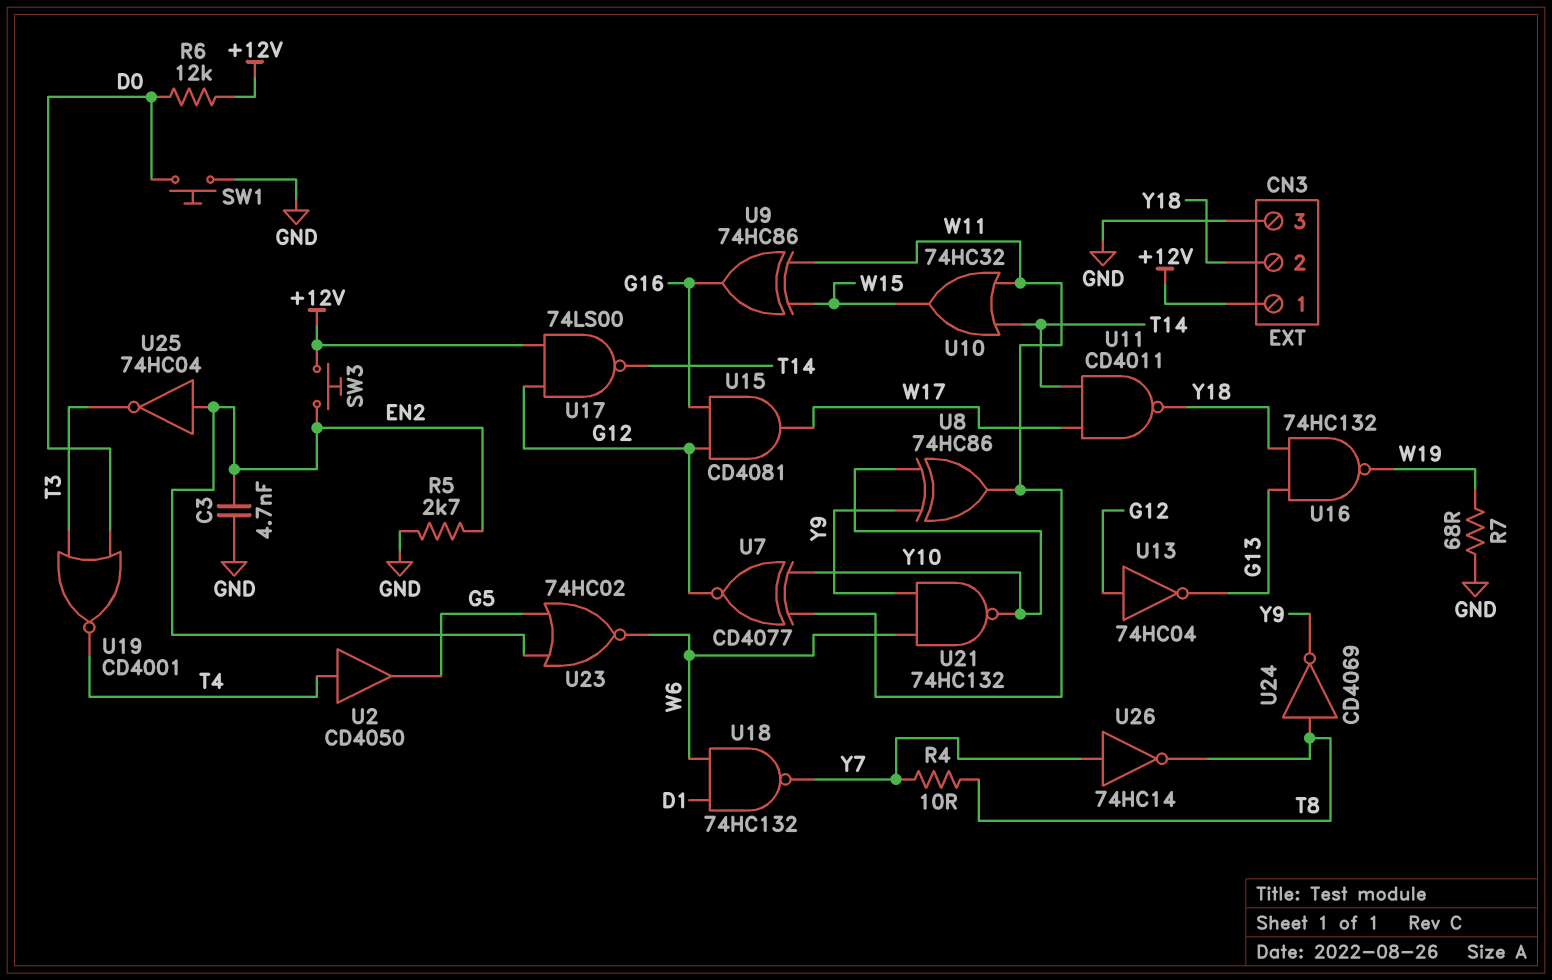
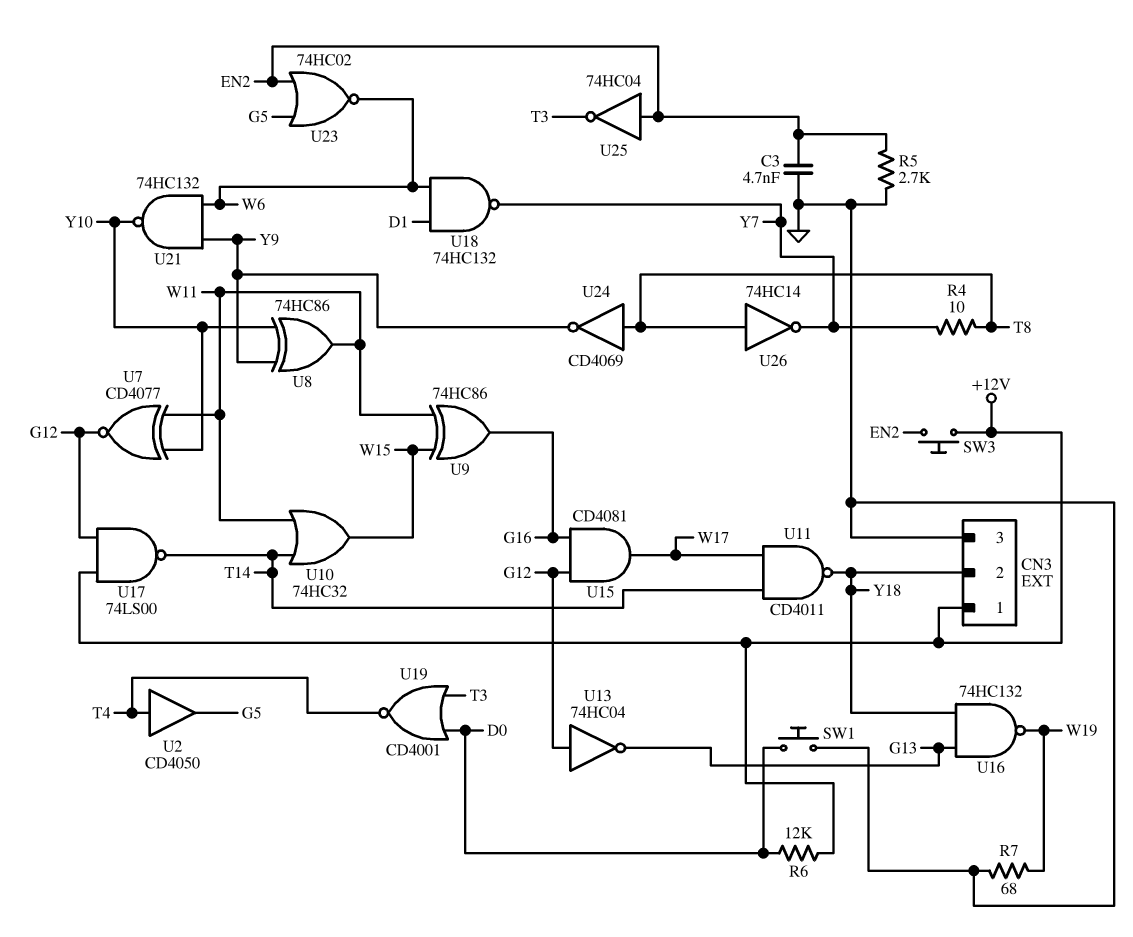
U26: NOT 74HC14 (in Y7, out T8) -> NOT 74HC14 (in T8, out Y7)

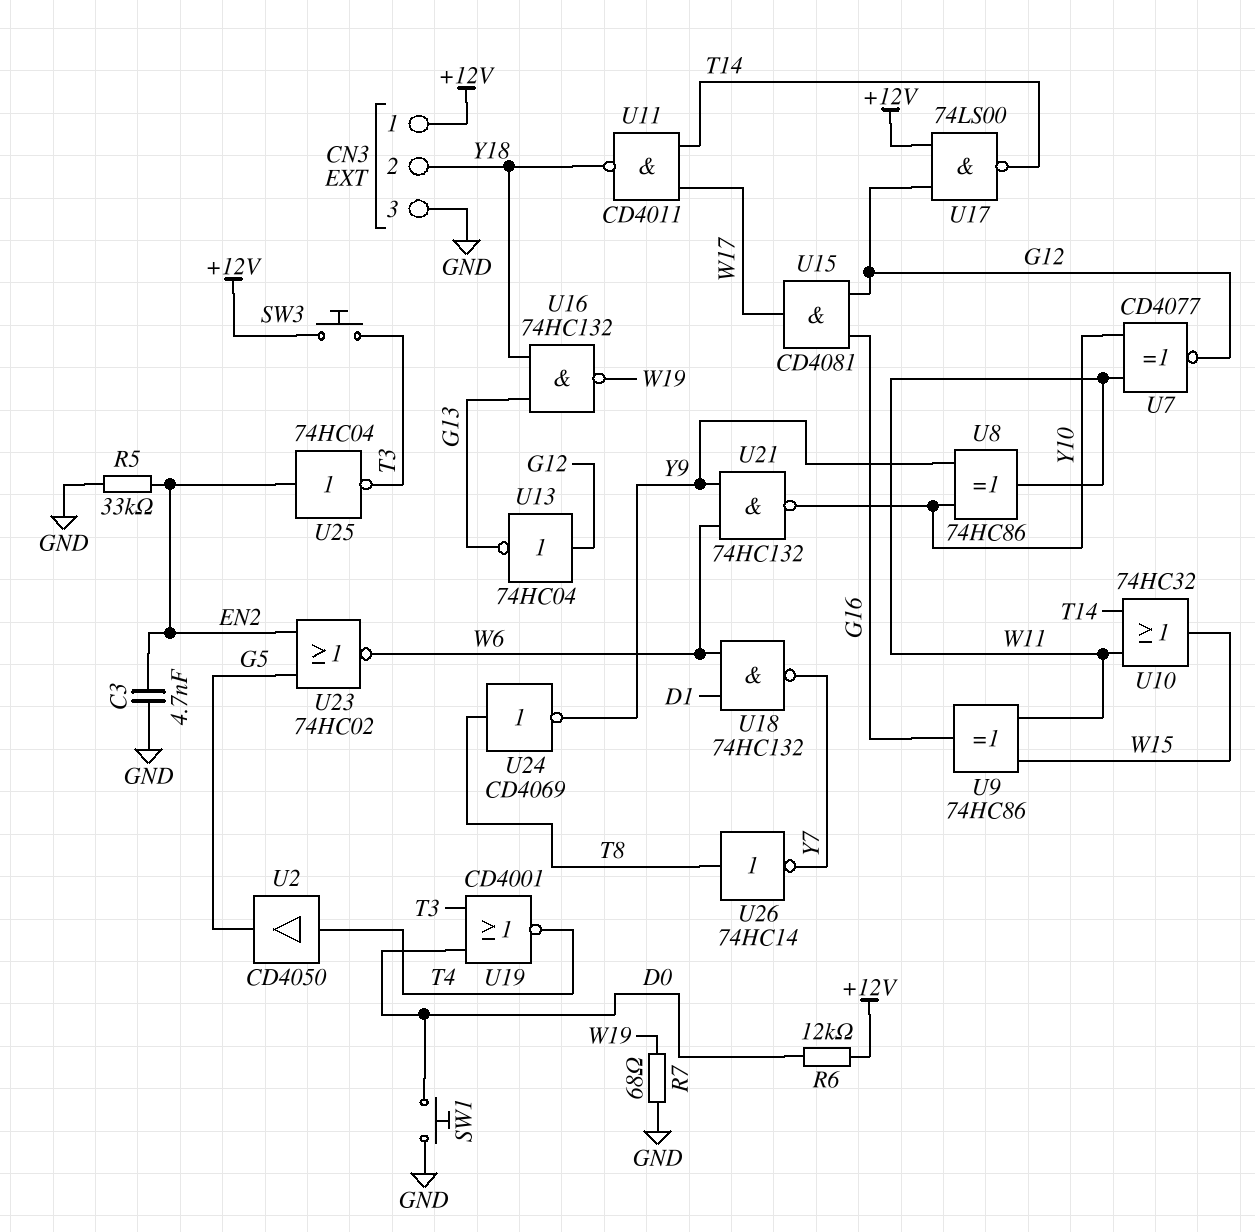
R4: 10 (T8, Y7) -> none
R5: 2.7k (EN2, GND) -> 33k (EN2, GND)
SW3: button (+12V, EN2) -> button (+12V, T3)

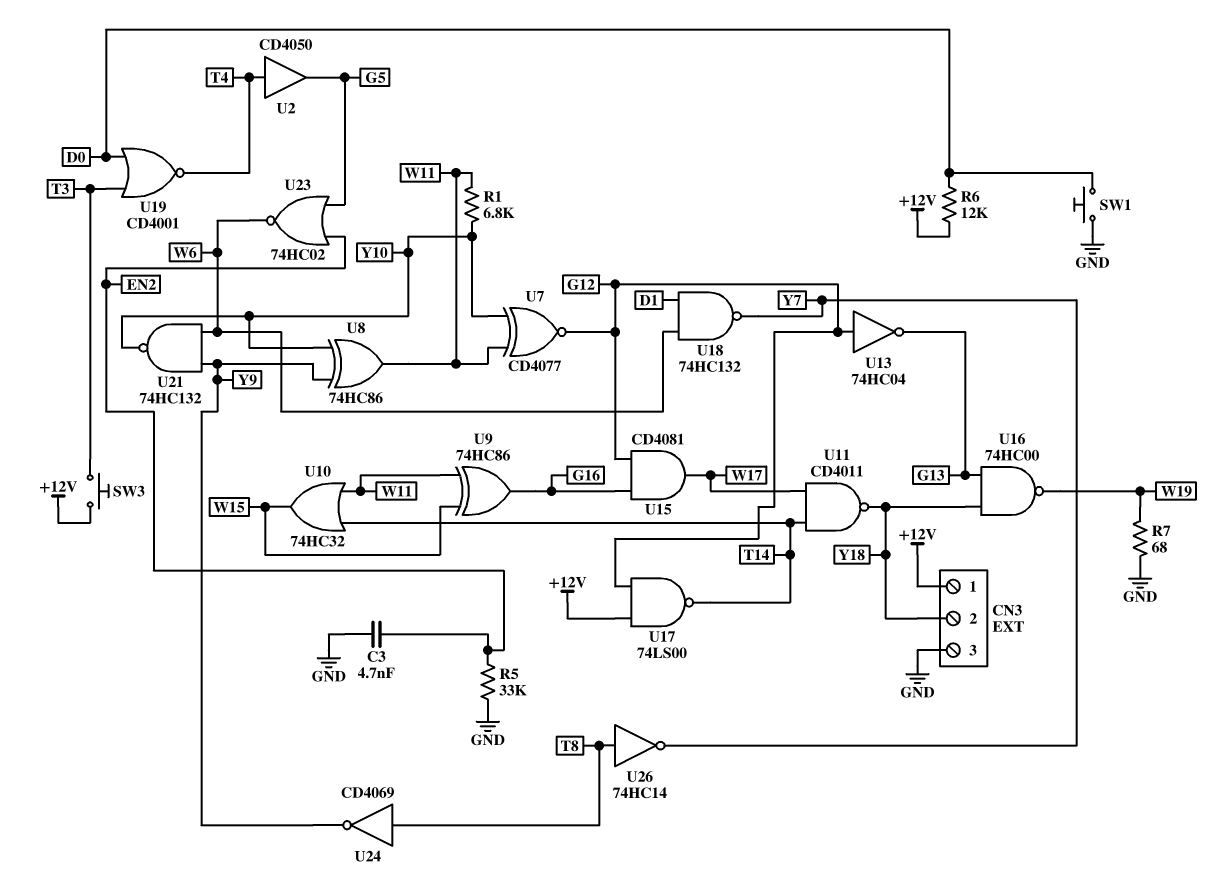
R1: none -> 6.8k (W11, Y10)
U16: NAND 74HC132 (in G13, in Y18, out W19) -> NAND 74HC00 (in G13, in Y18, out W19)
U25: NOT 74HC04 (in EN2, out T3) -> none

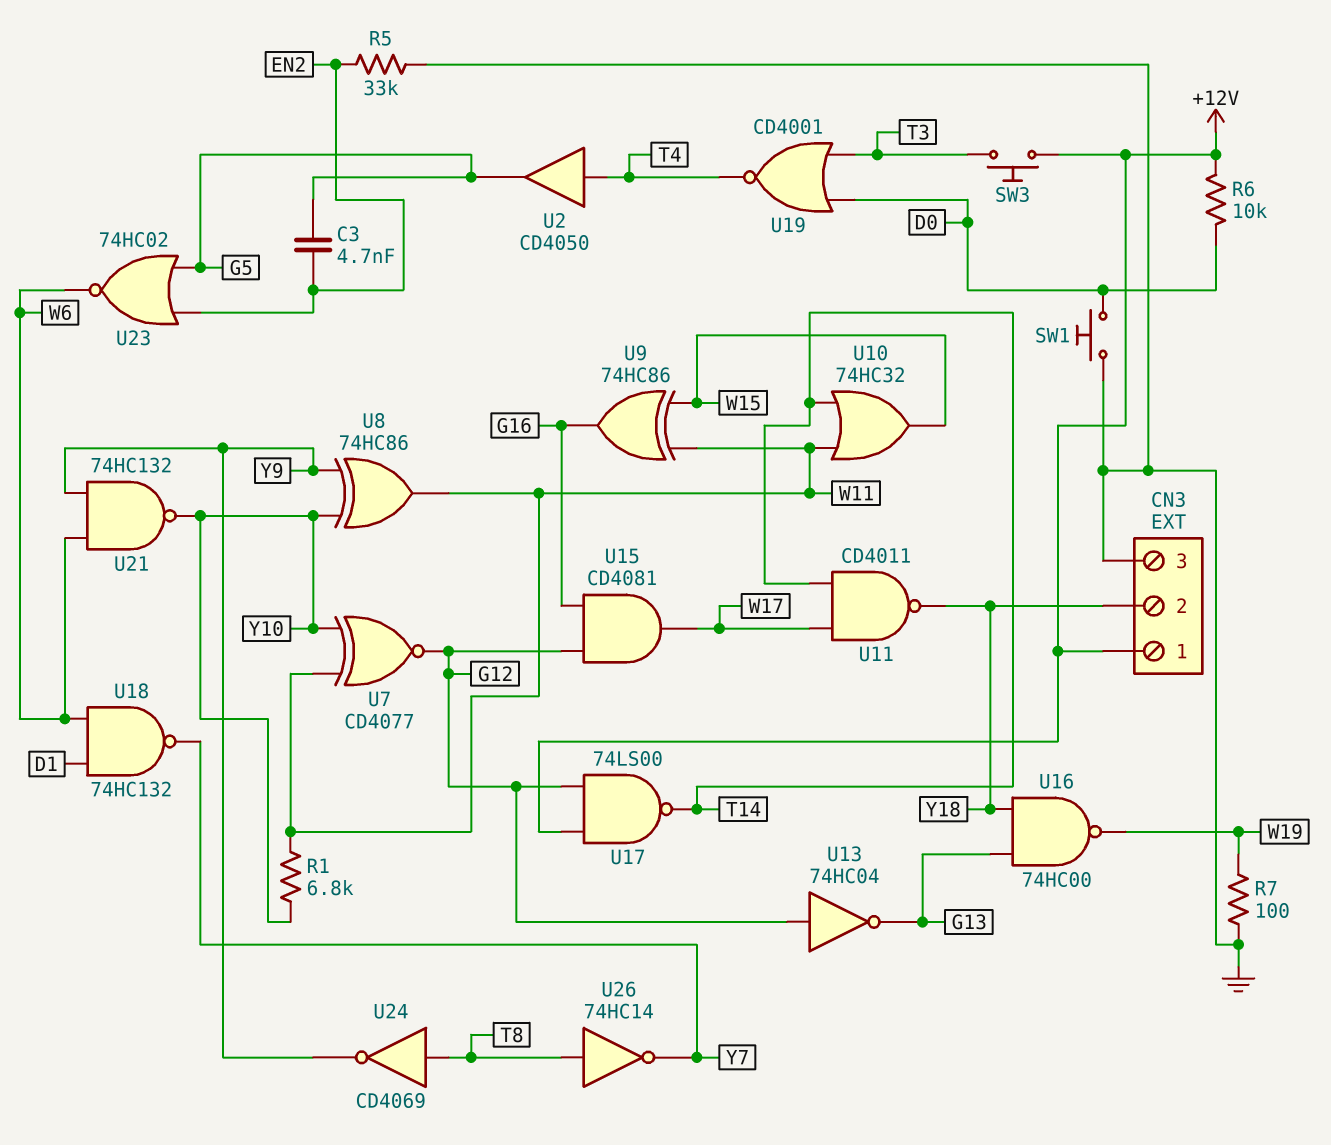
C3: 4.7nF (EN2, GND) -> 4.7nF (EN2, G5)
R6: 12k (+12V, D0) -> 10k (+12V, D0)
R7: 68 (GND, W19) -> 100 (GND, W19)

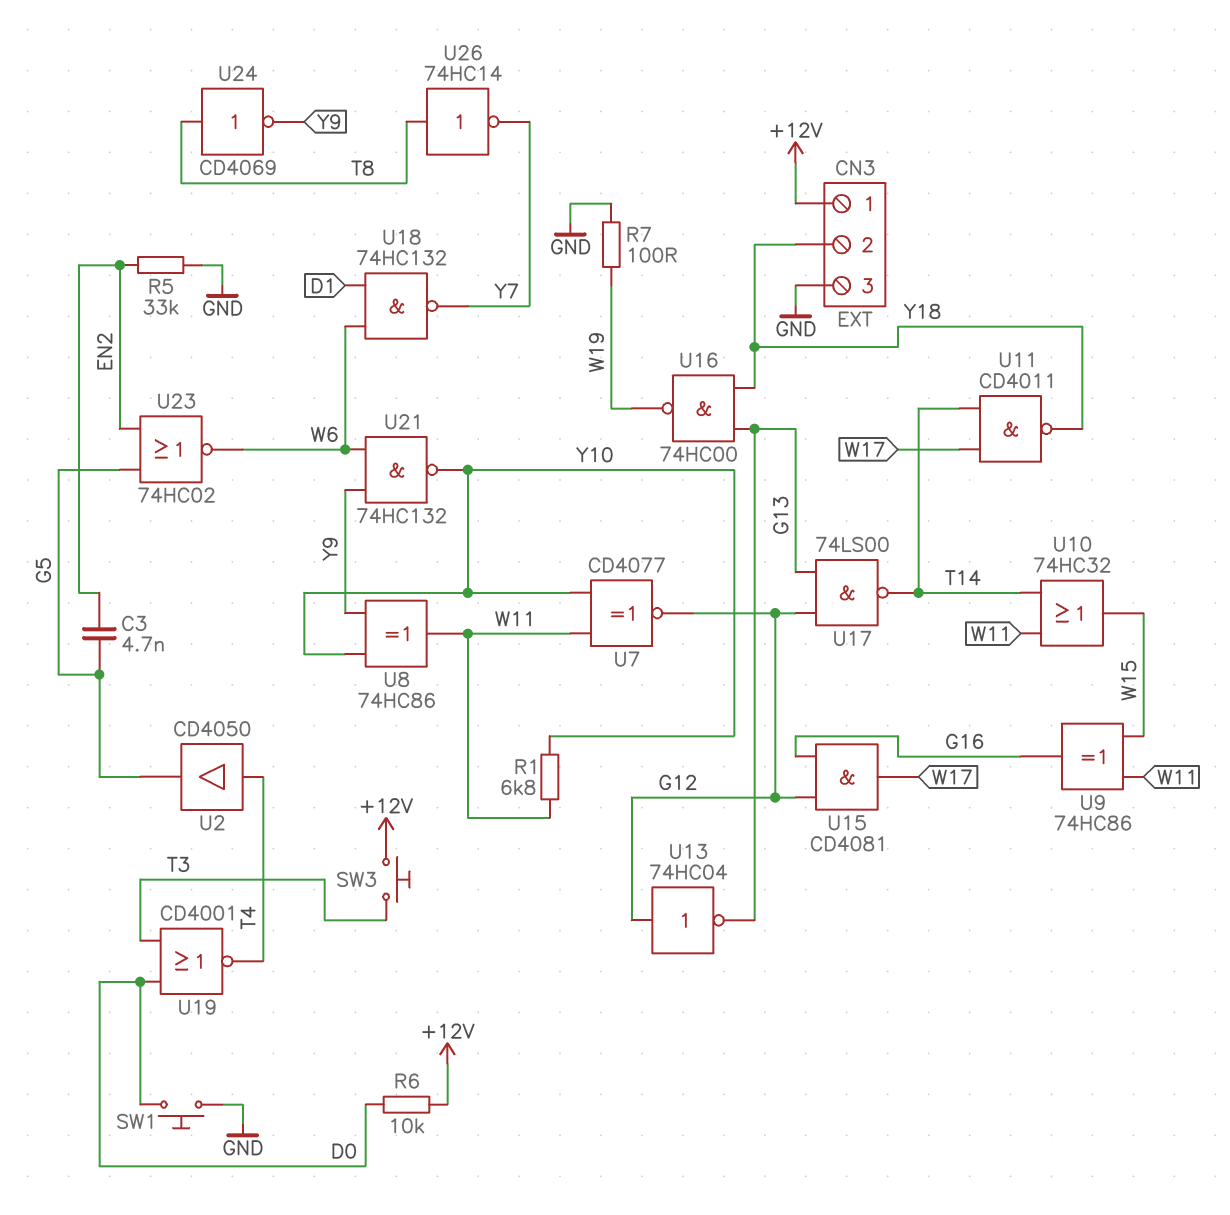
U17: NAND 74LS00 (in +12V, in G12, out T14) -> NAND 74LS00 (in G12, in G13, out T14)

